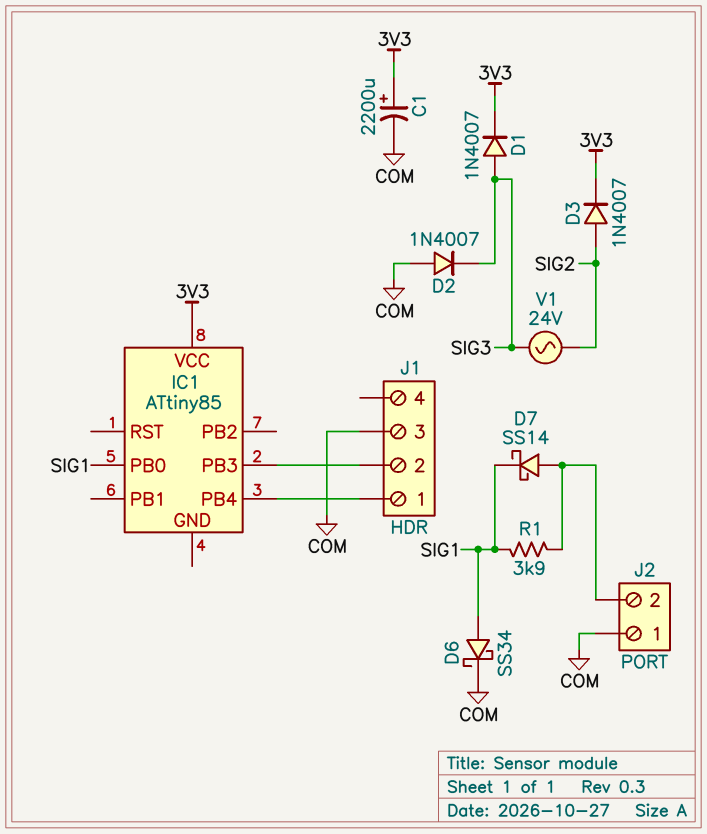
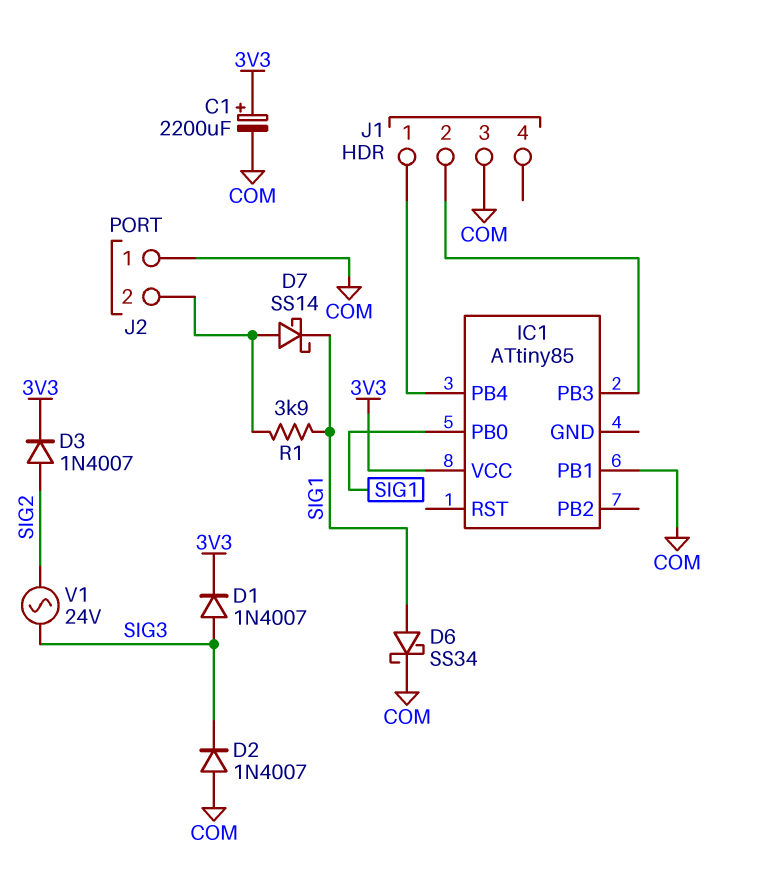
IC1 pin PB1: none -> COM

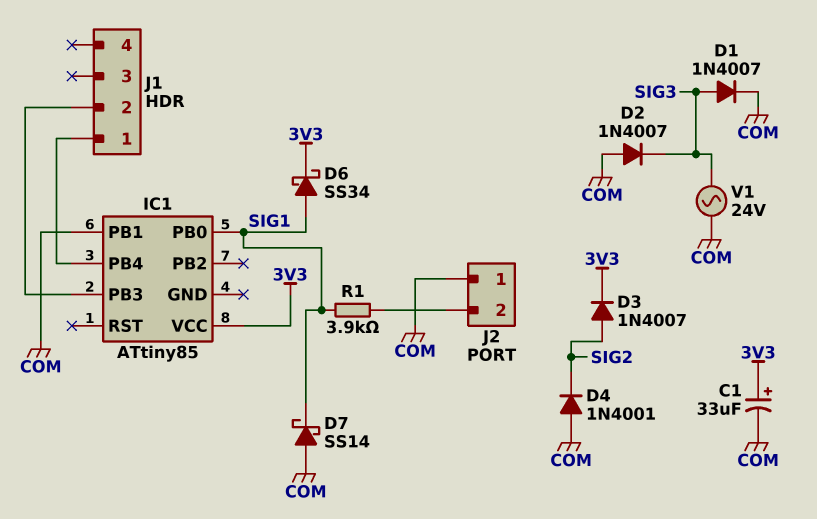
C1: 2200uF (plus 3V3, minus COM) -> 33uF (plus 3V3, minus COM)
D1: diode 1N4007 (A SIG3, K 3V3) -> diode 1N4007 (A SIG3, K COM)
D4: none -> diode 1N4001 (A COM, K SIG2)
D6: schottky SS34 (A SIG1, K COM) -> schottky SS34 (A SIG1, K 3V3)
D7: schottky SS14 (A J2/2, K SIG1) -> schottky SS14 (A COM, K SIG1)
J1 pin 3: COM -> none
V1: AC 24V (SIG2, SIG3) -> AC 24V (COM, SIG3)

